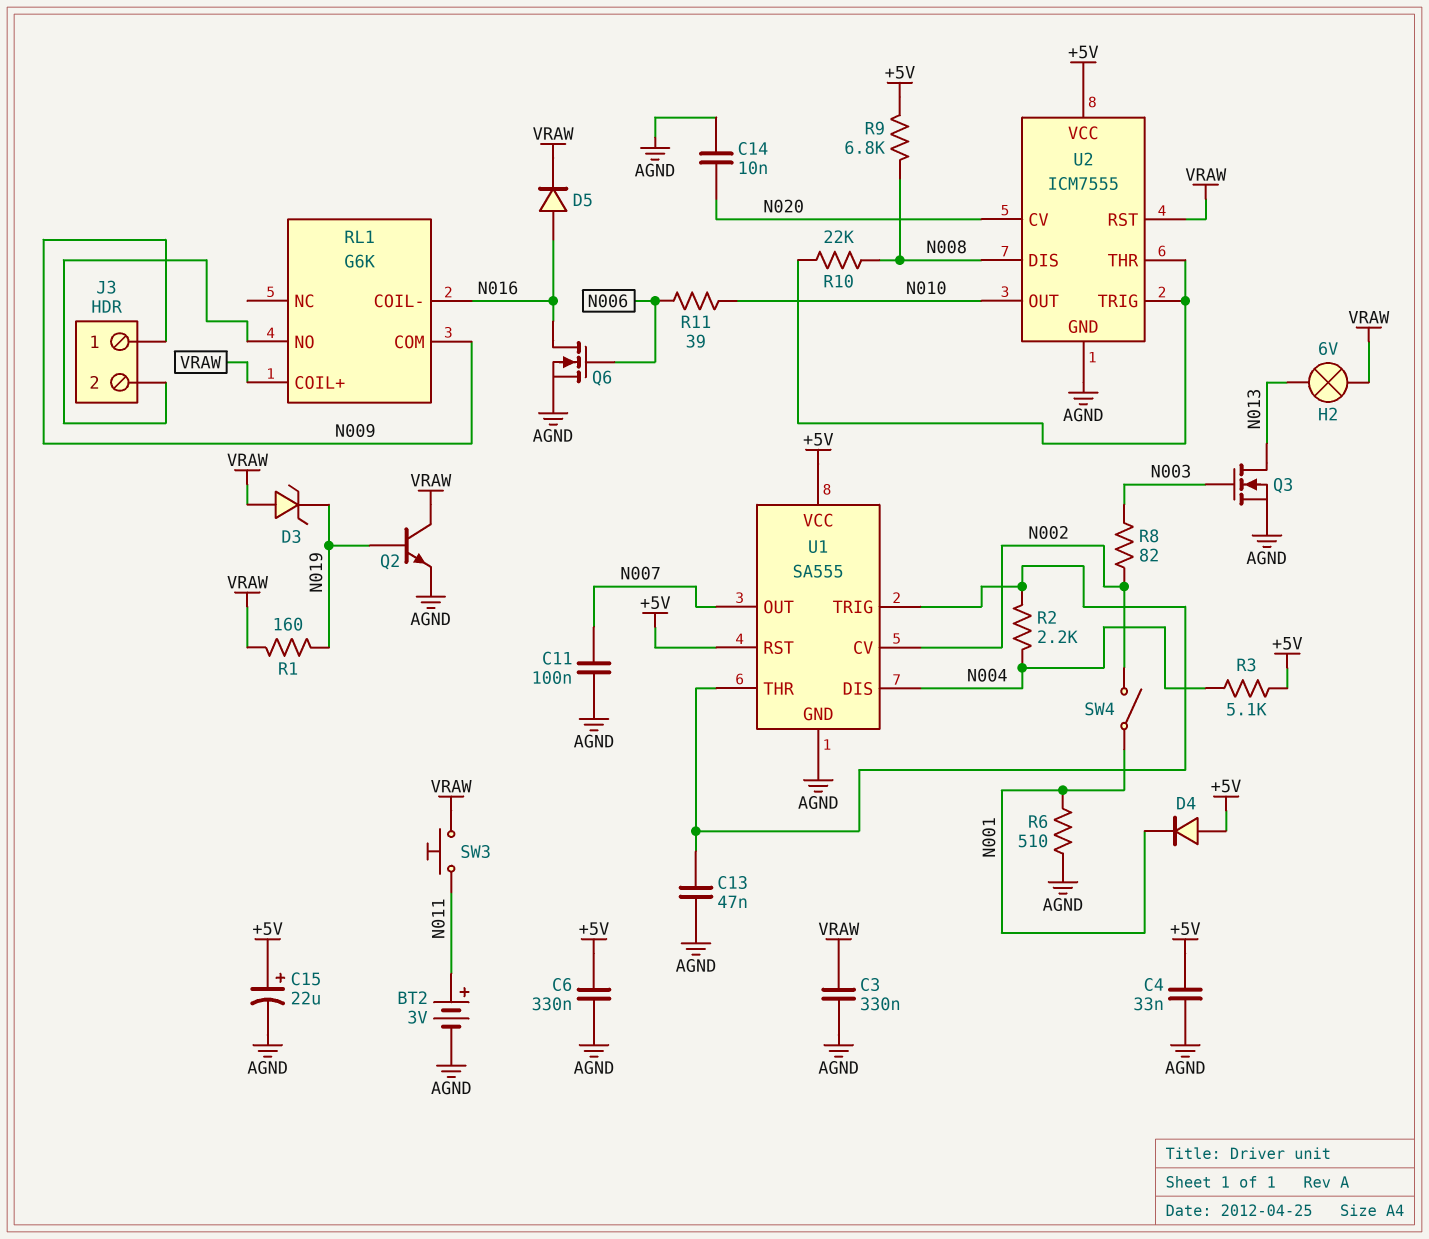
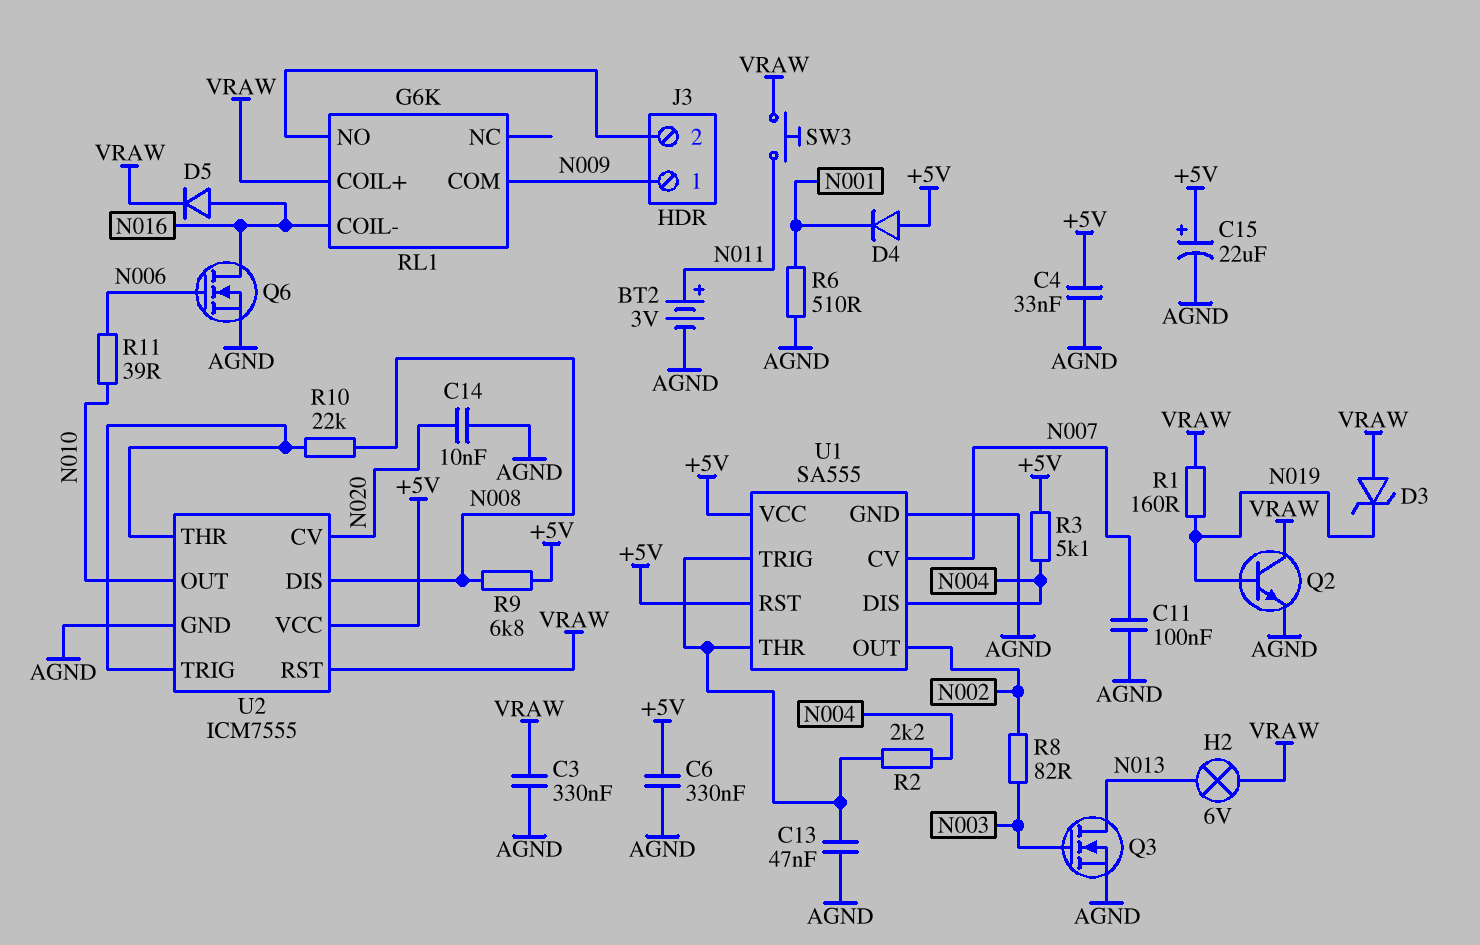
SW4: switch (N001, N002) -> none
U1 pin CV: N002 -> N007
U1 pin OUT: N007 -> N002

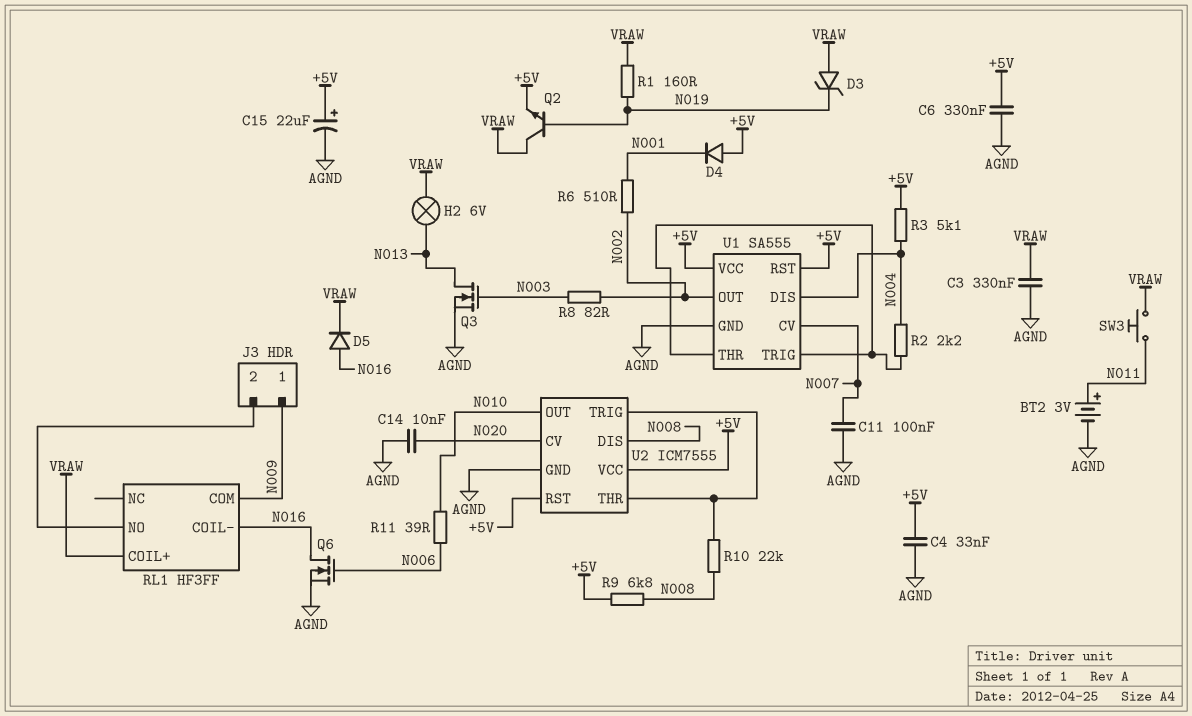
C13: 47nF (AGND, U1/THR) -> none
Q2: NPN (B N019, C VRAW, E AGND) -> NPN (B N019, C VRAW, E +5V)
R6: 510 (AGND, N001) -> 510 (N001, N002)
RL1: G6K -> HF3FF
U2 pin RST: VRAW -> +5V

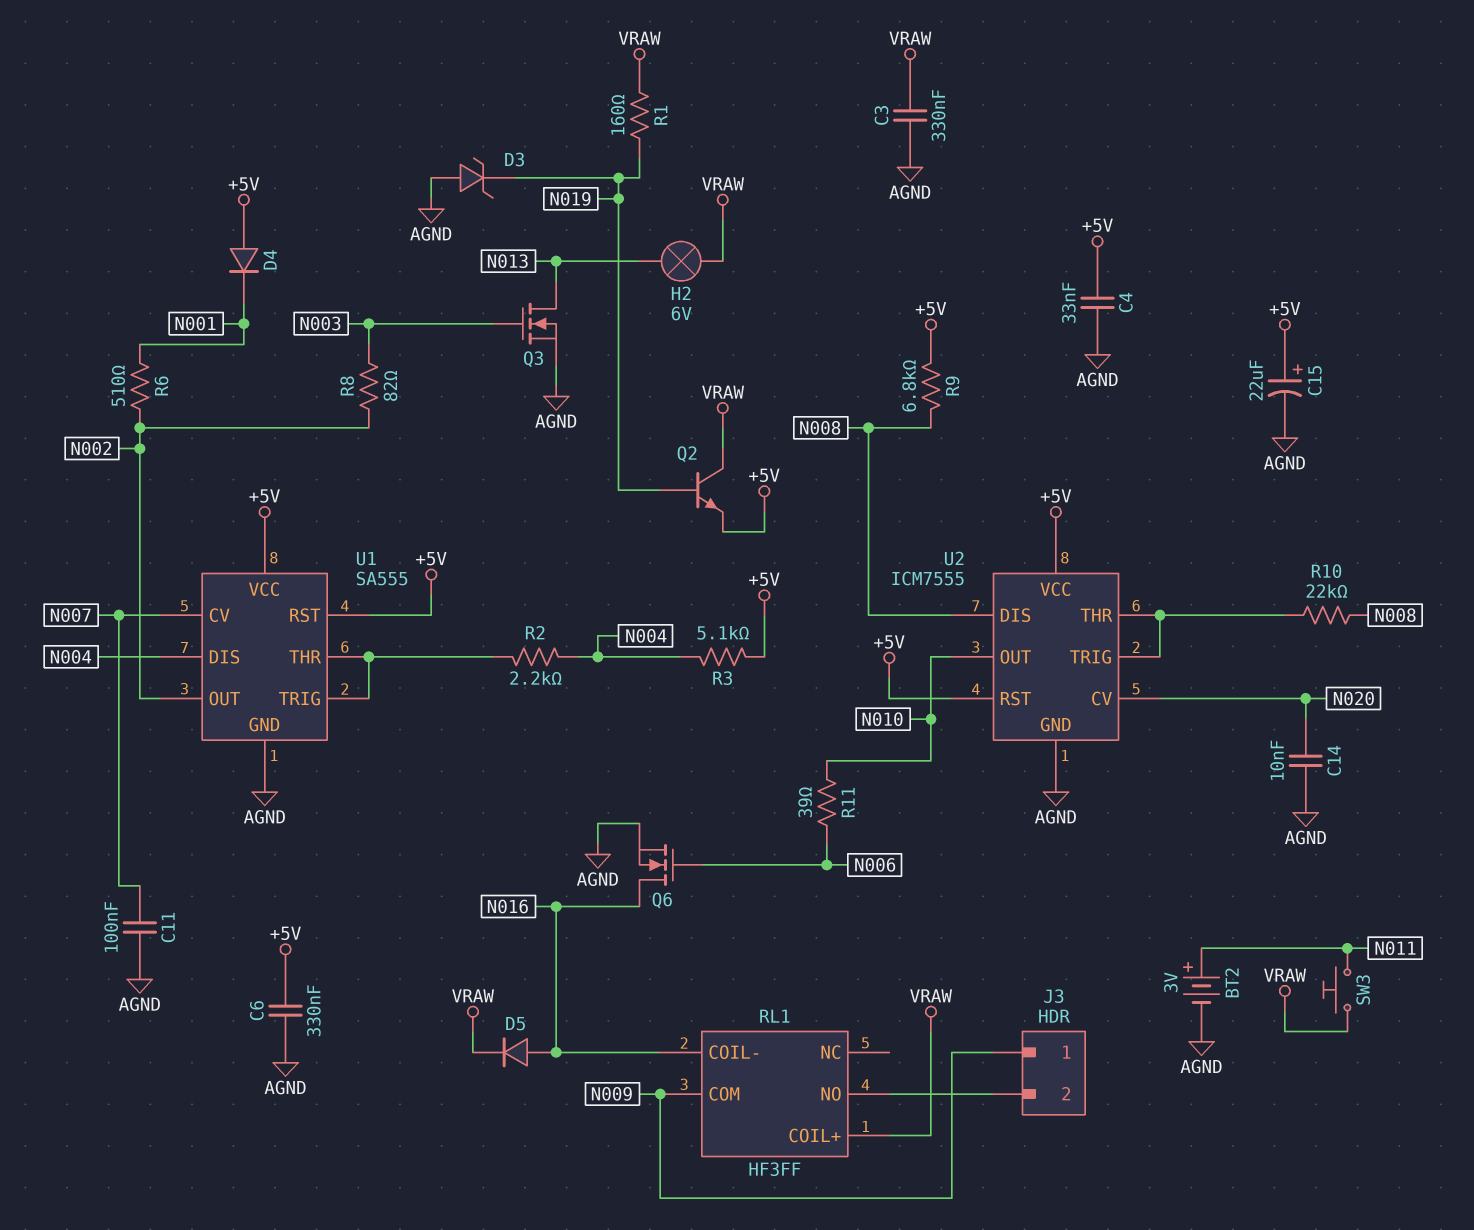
D3: zener (A VRAW, K N019) -> zener (A AGND, K N019)

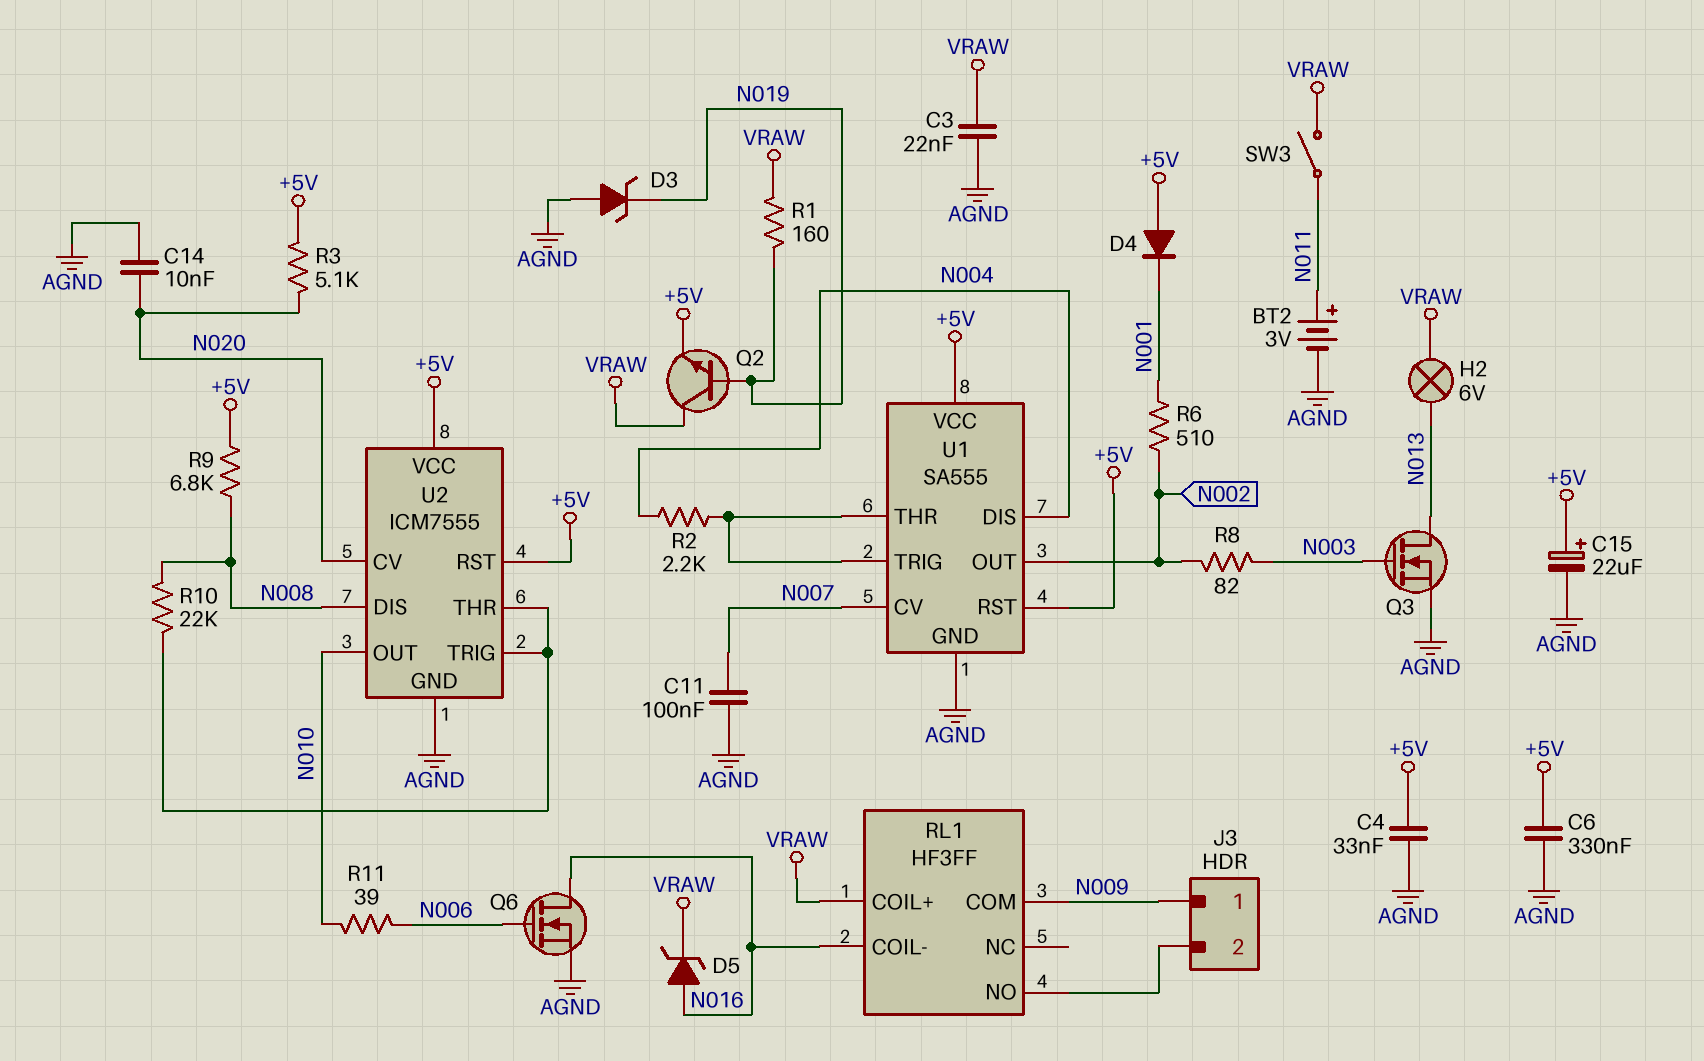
C3: 330nF (AGND, VRAW) -> 22nF (AGND, VRAW)
D5: diode (A N016, K VRAW) -> zener (A N016, K VRAW)
R3: 5.1k (+5V, N004) -> 5.1k (+5V, N020)
SW3: button (N011, VRAW) -> switch (N011, VRAW)

